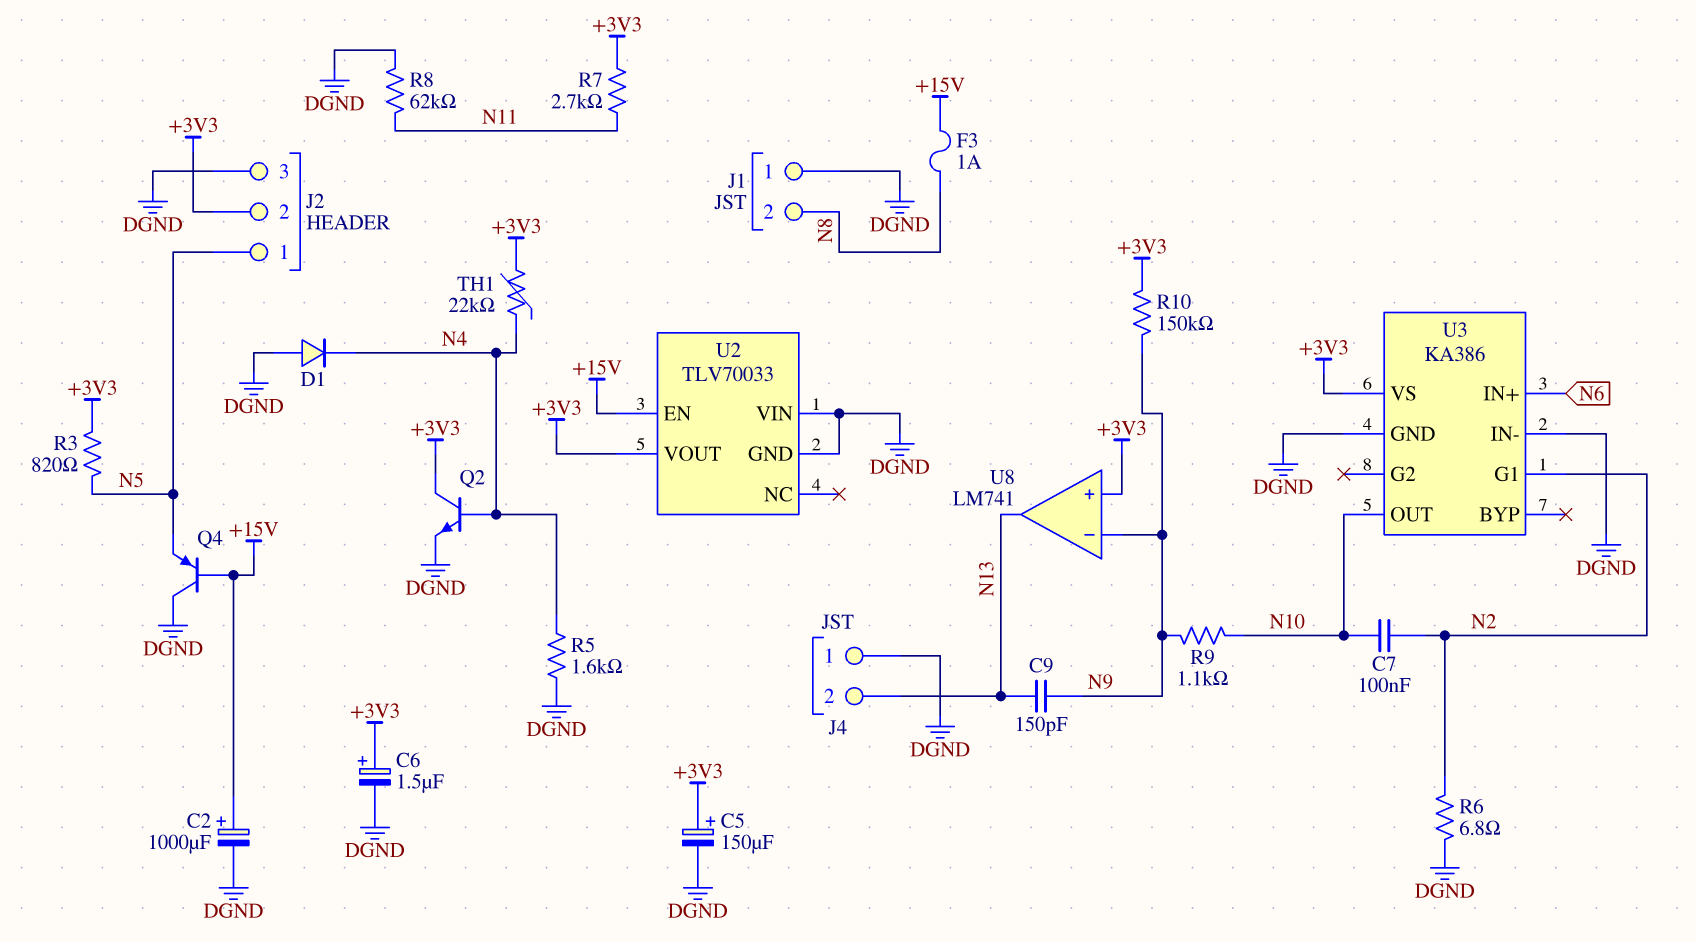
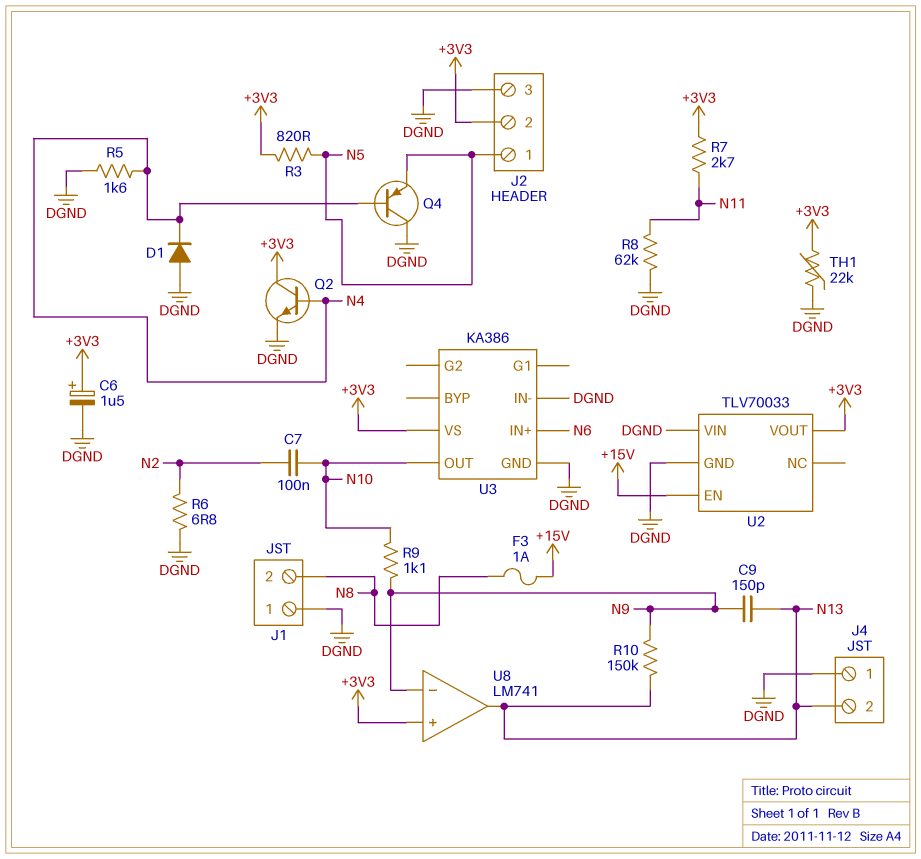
C2: 1000uF (plus +15V, minus DGND) -> none
C5: 150uF (plus +3V3, minus DGND) -> none
Q4: PNP (B +15V, C DGND, E N5) -> PNP (B N4, C DGND, E N5)
R10: 150k (+3V3, N9) -> 150k (N9, N13)
TH1: 22k (+3V3, N4) -> 22k (+3V3, DGND)
U3 pin G1: N2 -> none

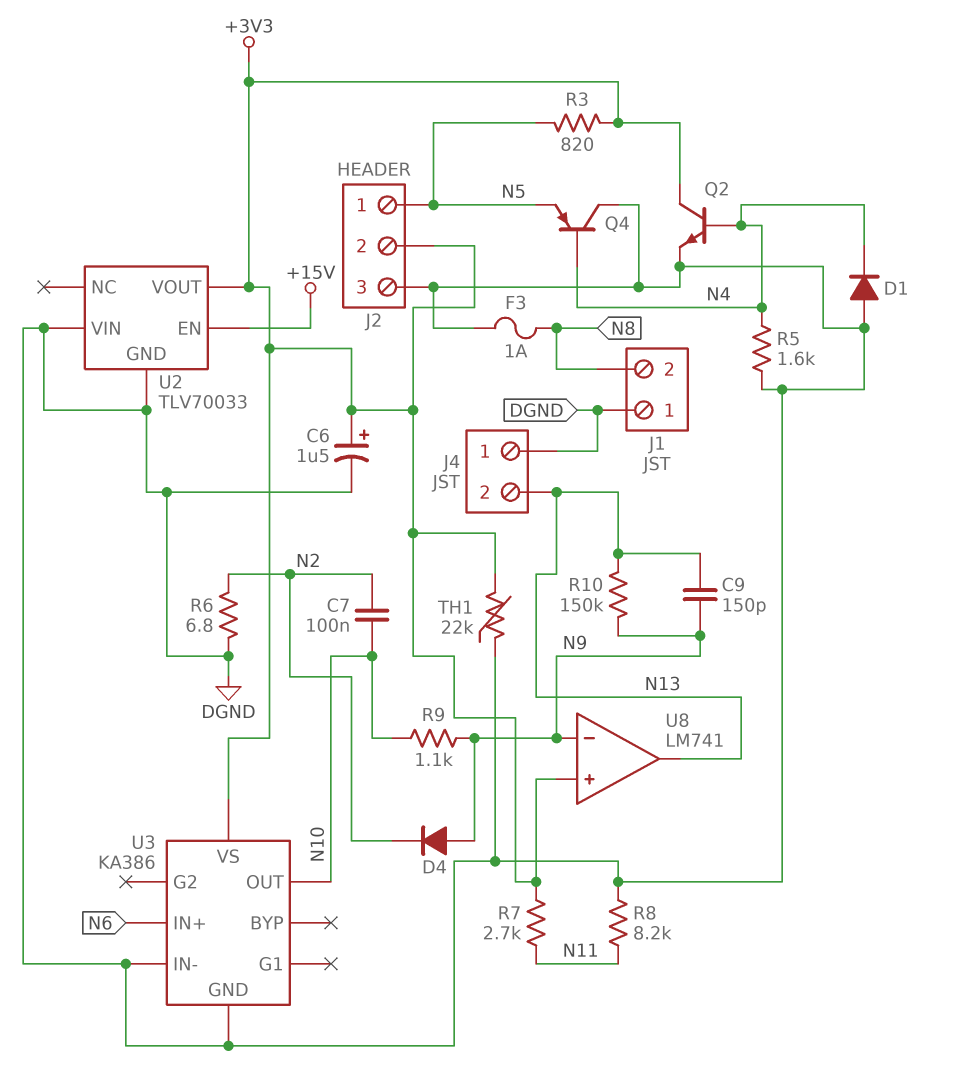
D4: none -> diode (A N9, K N2)
F3: 1A (+15V, N8) -> 1A (DGND, N8)
R8: 62k (DGND, N11) -> 8.2k (DGND, N11)

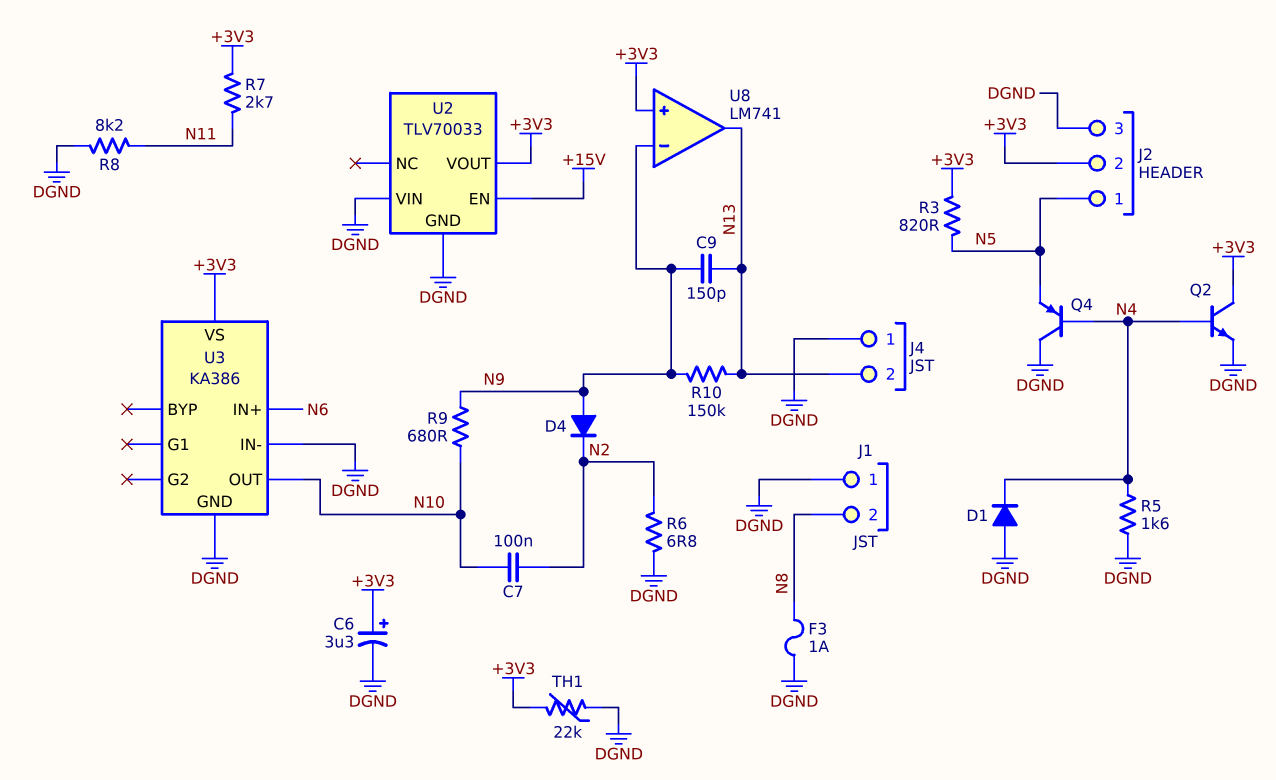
C6: 1.5uF (plus +3V3, minus DGND) -> 3.3uF (plus +3V3, minus DGND)
R9: 1.1k (N9, N10) -> 680 (N9, N10)

